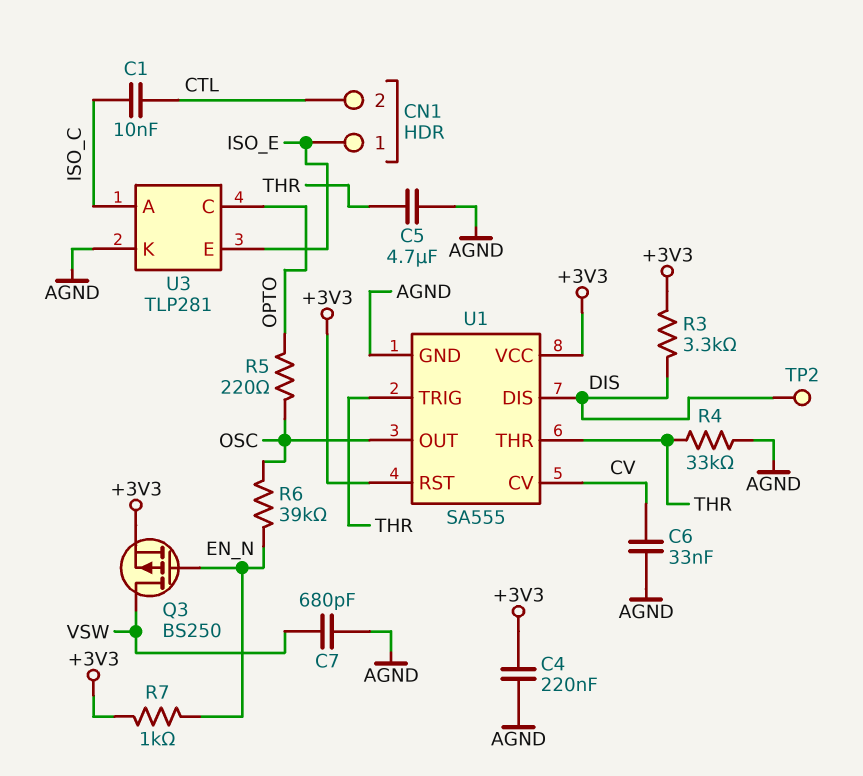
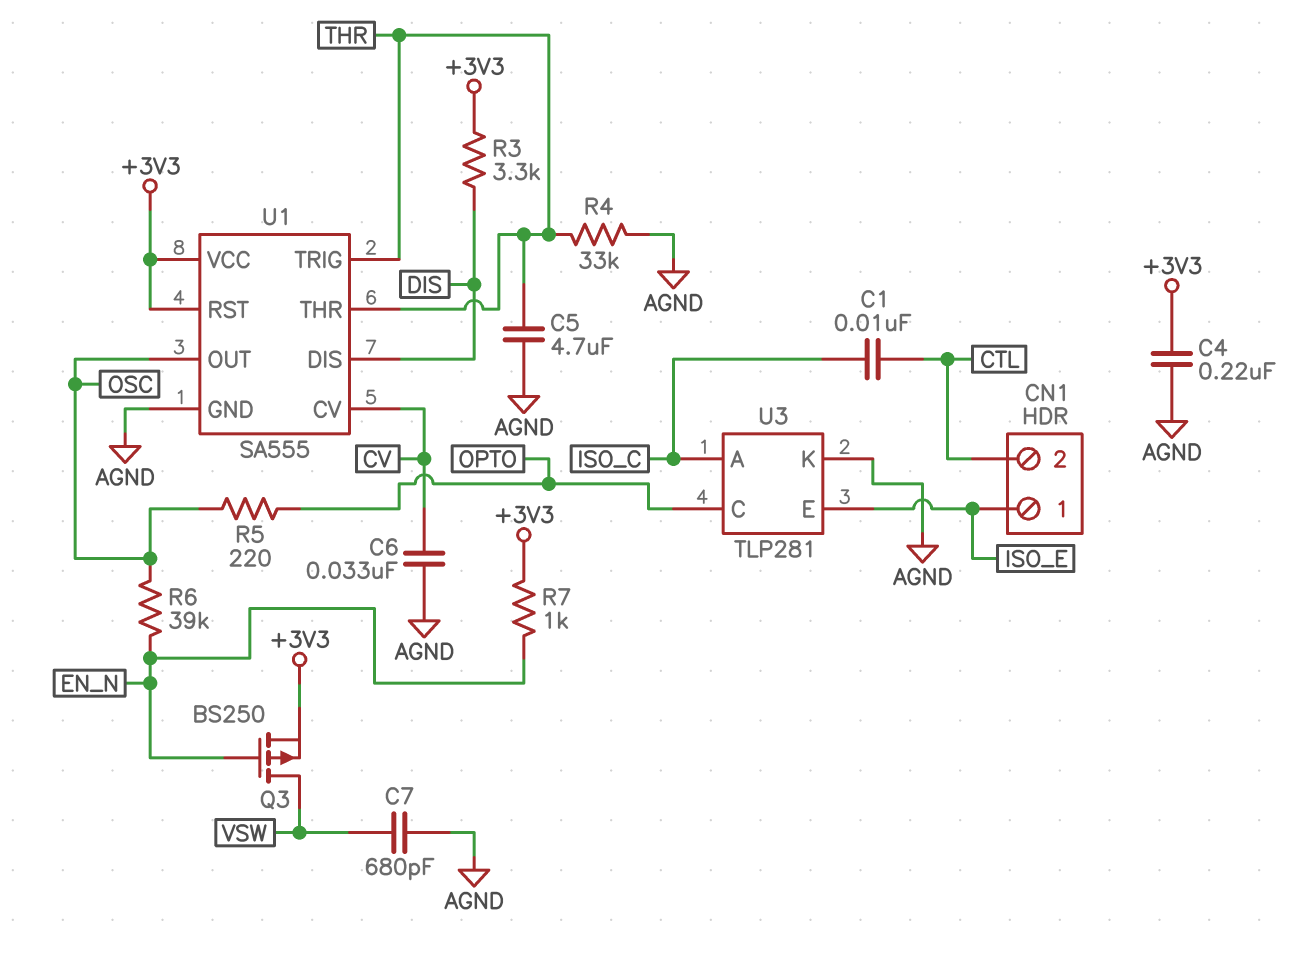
TP2: test point (DIS) -> none

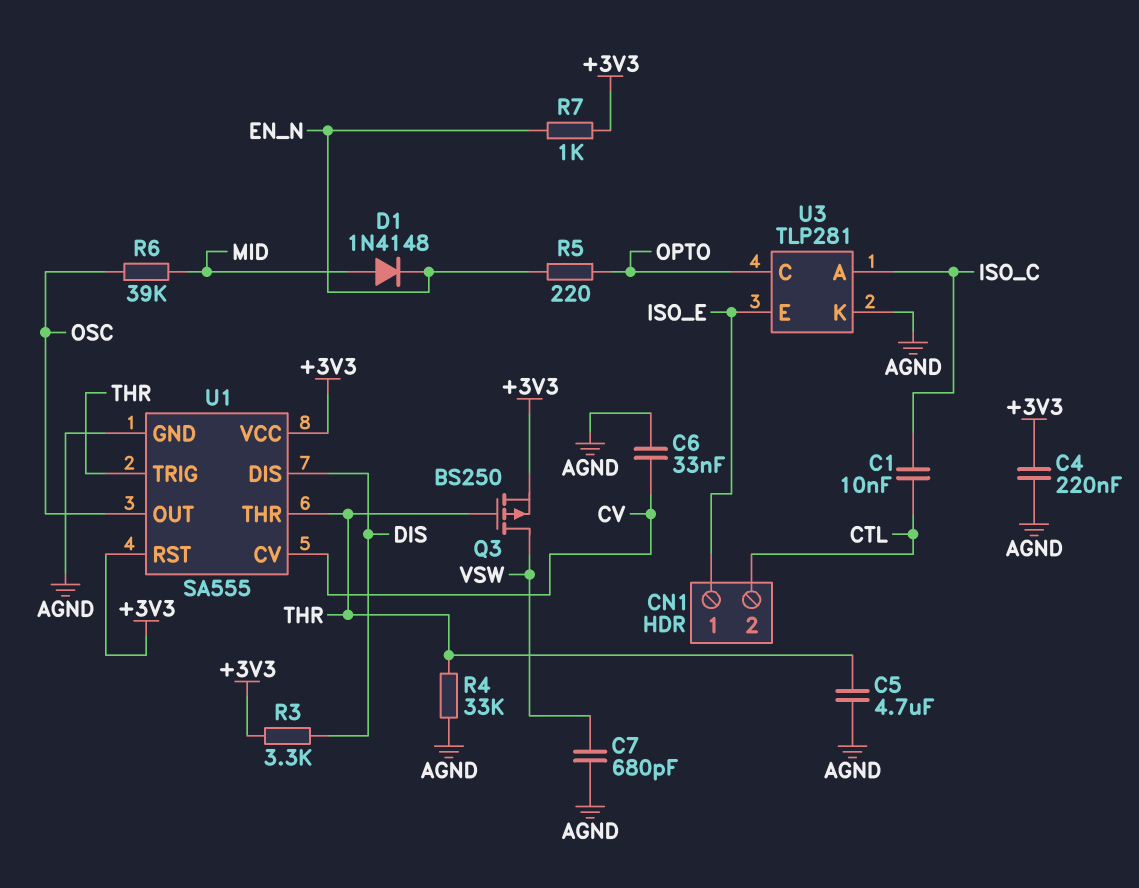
D1: none -> diode 1N4148 (A MID, K EN_N)
Q3: PMOS BS250 (G EN_N, D VSW, S +3V3) -> PMOS BS250 (G THR, D VSW, S +3V3)
R5: 220 (OPTO, OSC) -> 220 (EN_N, OPTO)
R6: 39k (EN_N, OSC) -> 39k (MID, OSC)

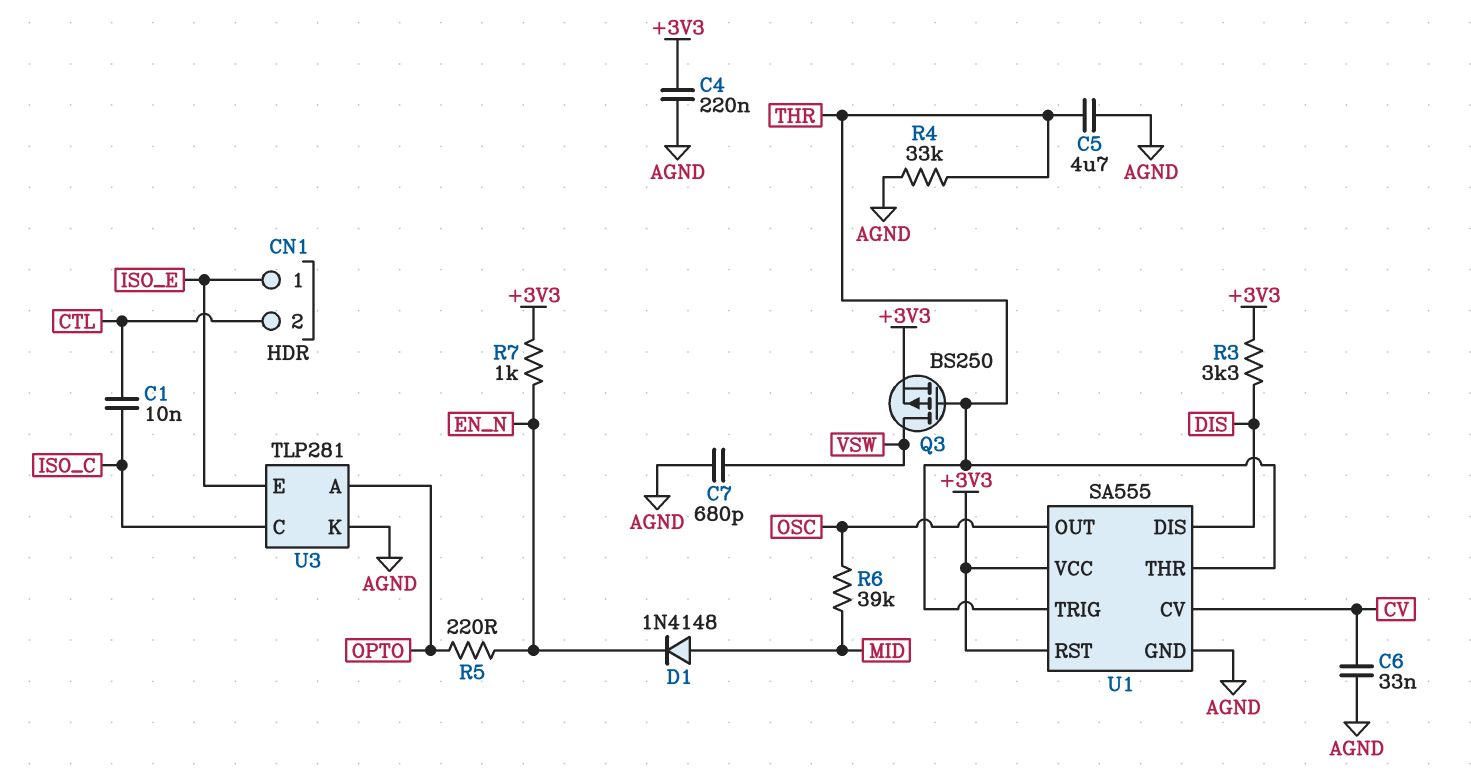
U3 pin A: ISO_C -> OPTO
U3 pin C: OPTO -> ISO_C

